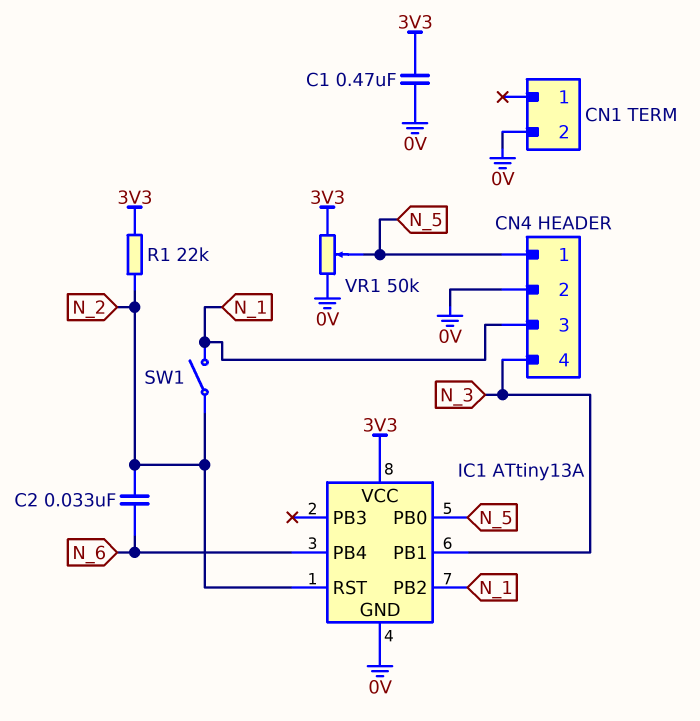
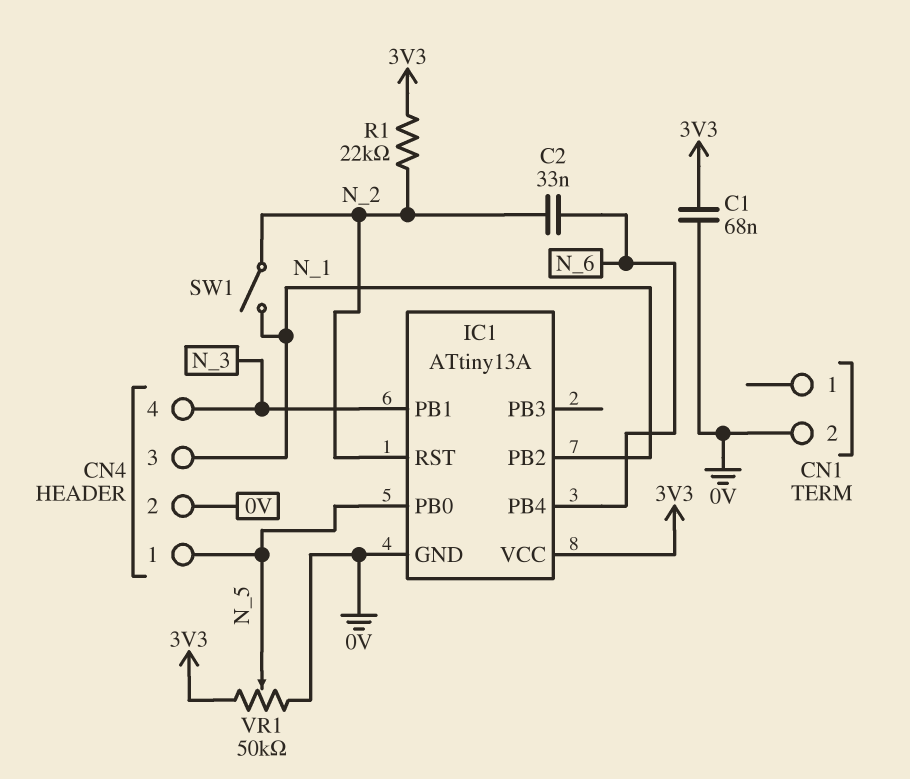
C1: 470nF (0V, 3V3) -> 68nF (0V, 3V3)

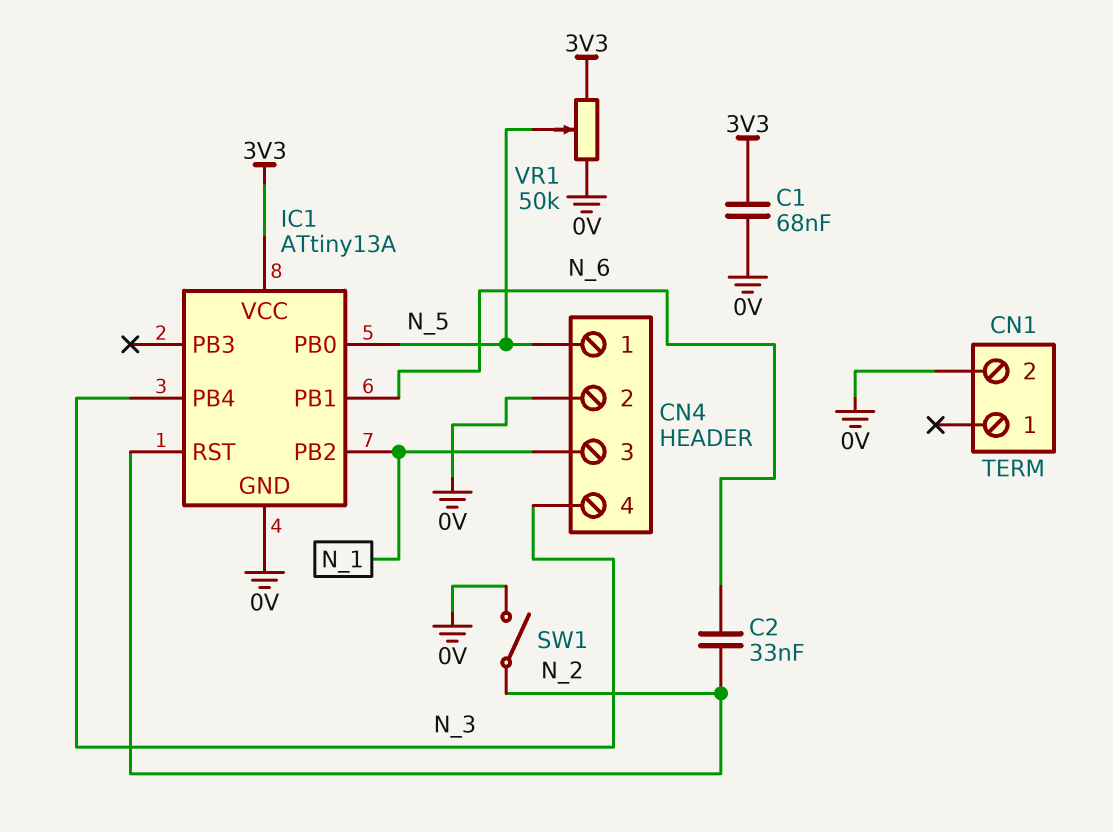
IC1 pin PB1: N_3 -> N_6
IC1 pin PB4: N_6 -> N_3
R1: 22k (3V3, N_2) -> none
SW1: switch (N_1, N_2) -> switch (0V, N_2)

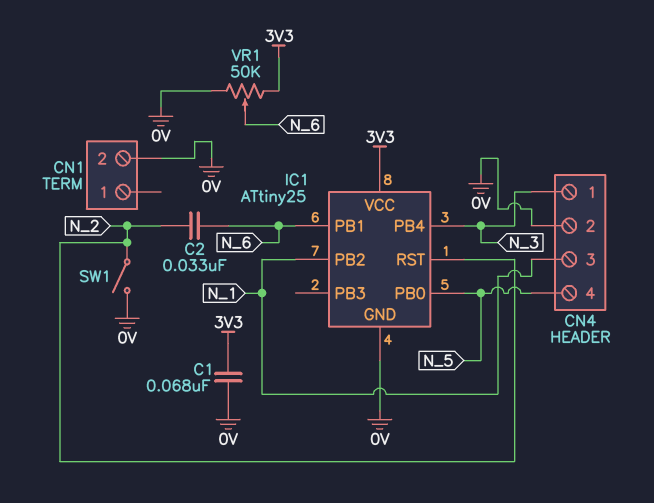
CN4 pin 1: N_5 -> N_3
CN4 pin 4: N_3 -> N_5
IC1: ATtiny13A -> ATtiny25
VR1: 50k (0V, 3V3, wiper N_5) -> 50k (0V, 3V3, wiper N_6)

